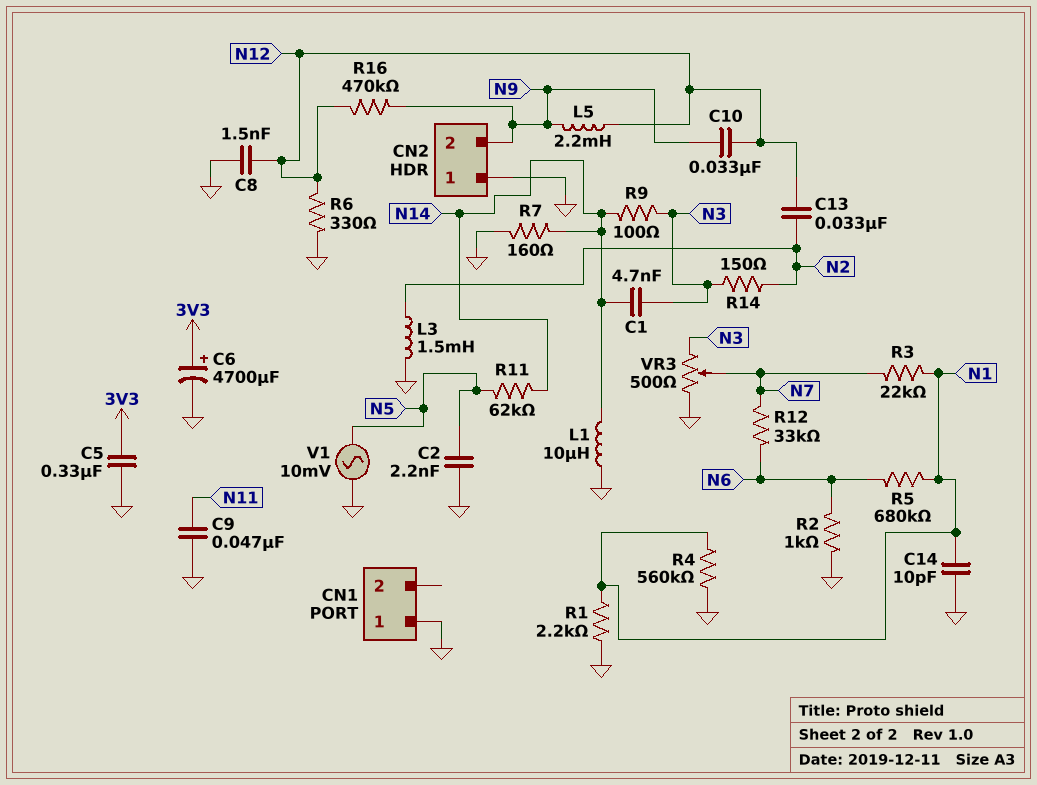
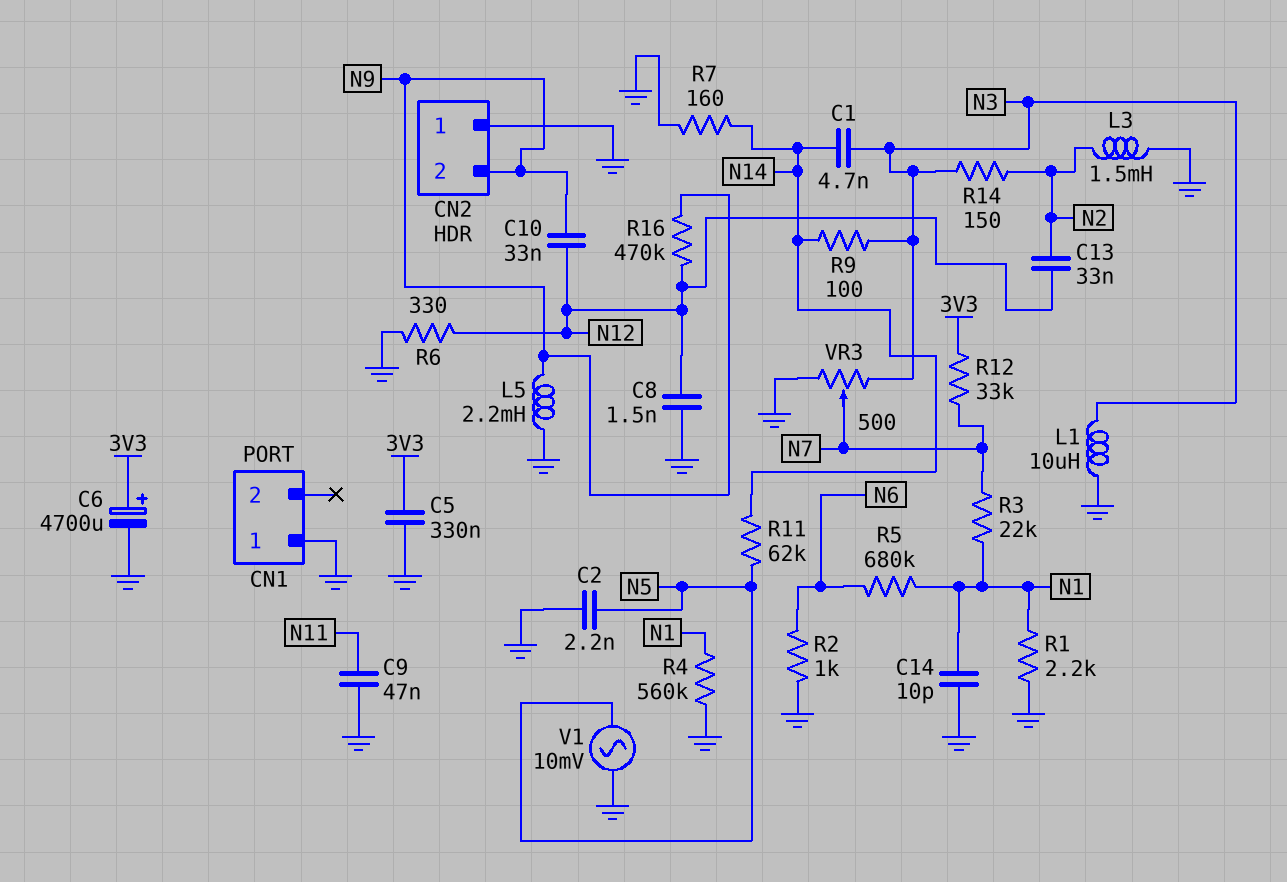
L1: 10uH (GND, N14) -> 10uH (GND, N3)
L5: 2.2mH (N9, N12) -> 2.2mH (GND, N9)
R12: 33k (N6, N7) -> 33k (3V3, N7)

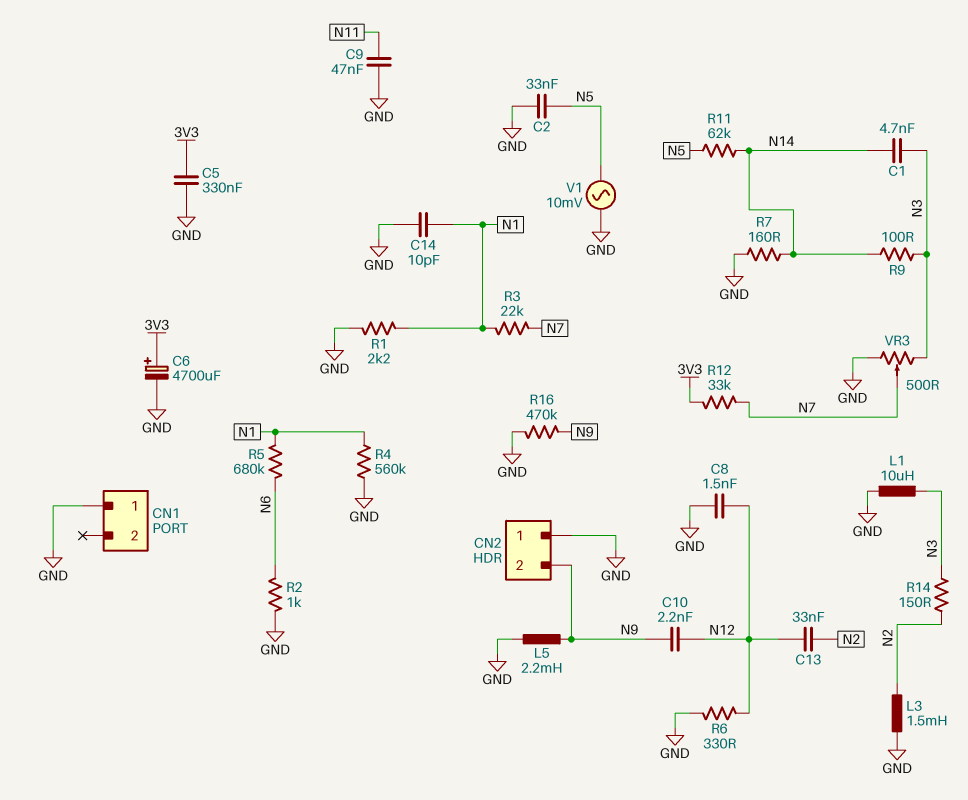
C2: 2.2nF (GND, N5) -> 33nF (GND, N5)
C10: 33nF (N9, N12) -> 2.2nF (N9, N12)
R16: 470k (N9, N12) -> 470k (GND, N9)

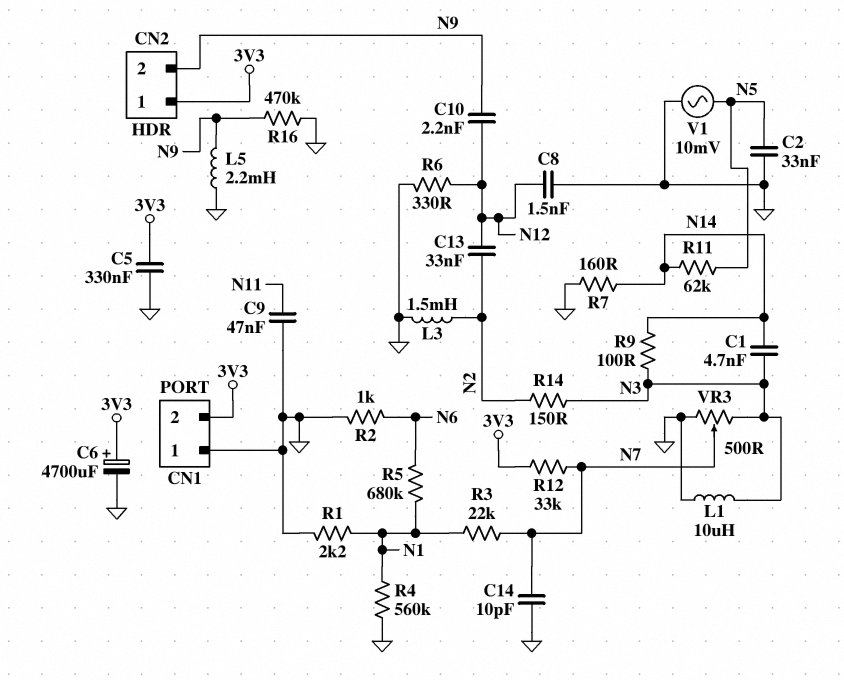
C14: 10pF (GND, N1) -> 10pF (GND, N7)
CN1 pin 2: none -> 3V3
CN2 pin 1: GND -> 3V3

